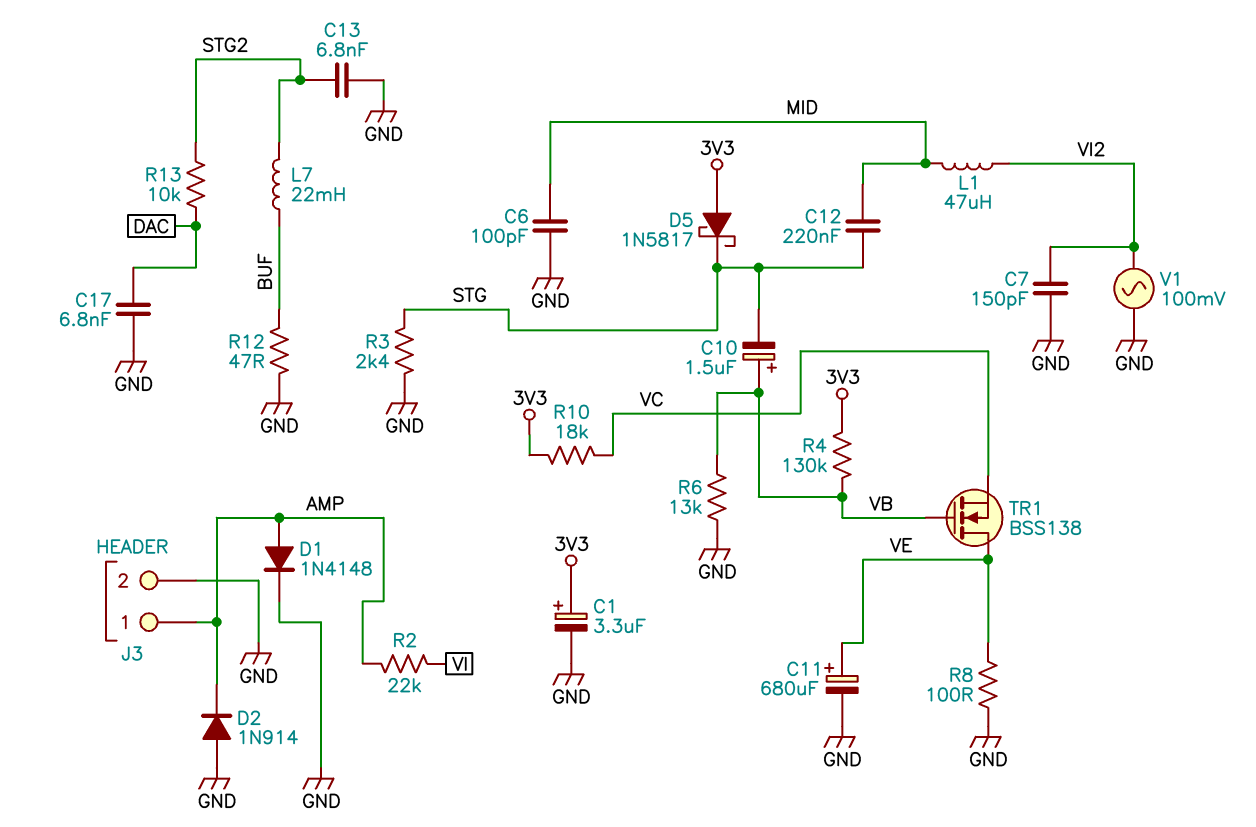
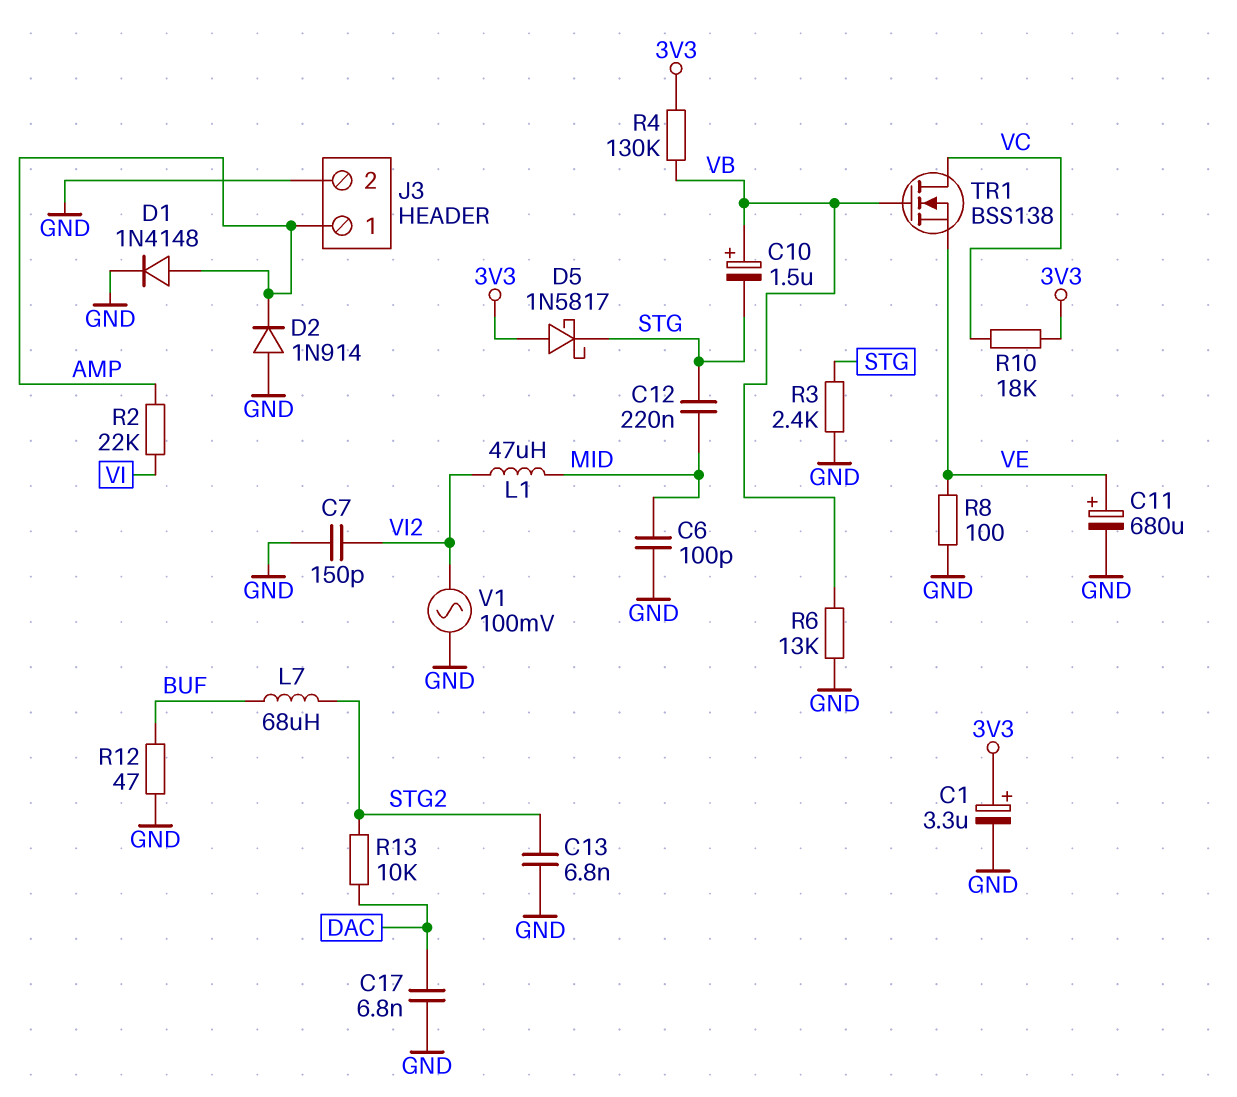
L7: 22mH (BUF, STG2) -> 68uH (BUF, STG2)
TR1: NMOS BSS138 (G VB, D VE, S VC) -> NMOS BSS138 (G VB, D VC, S VE)

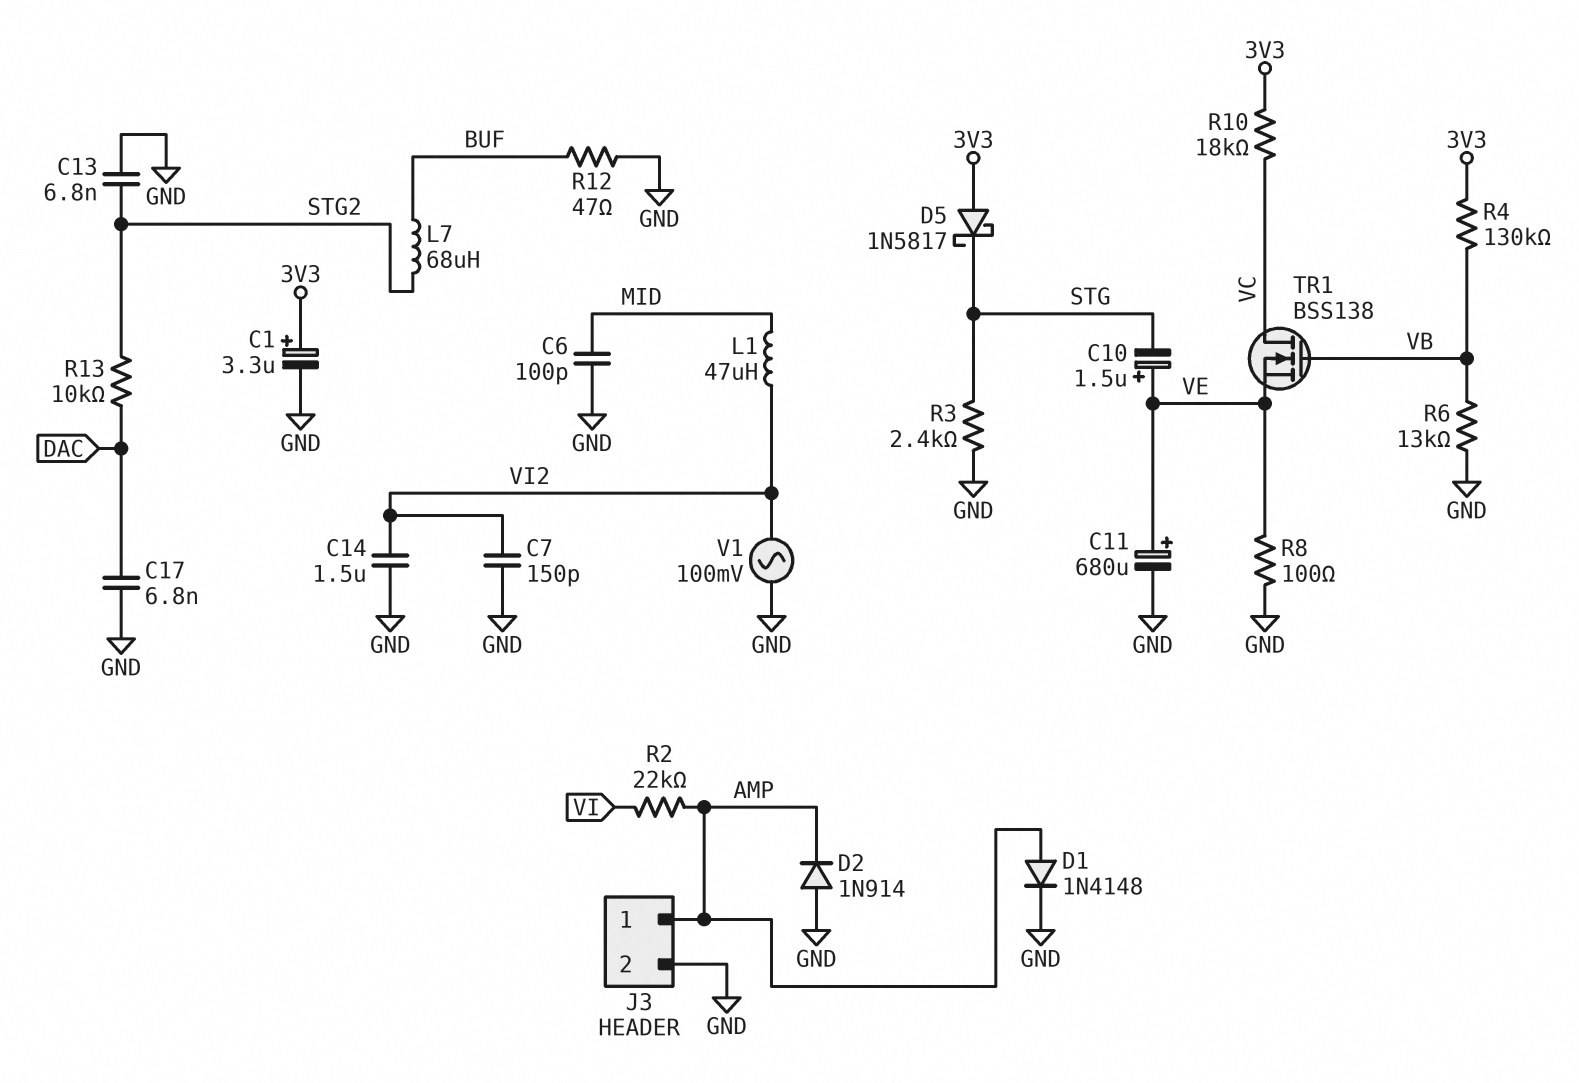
C10: 1.5uF (plus VB, minus STG) -> 1.5uF (plus VE, minus STG)
C12: 220nF (MID, STG) -> none
C14: none -> 1.5uF (GND, VI2)

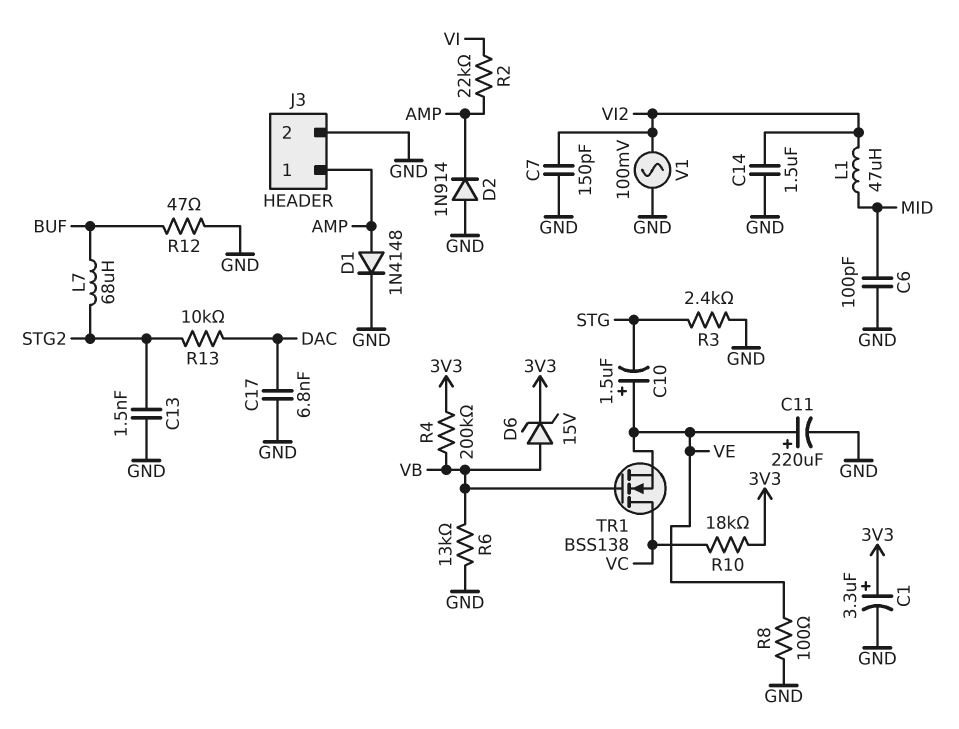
C11: 680uF (plus VE, minus GND) -> 220uF (plus VE, minus GND)
C13: 6.8nF (GND, STG2) -> 1.5nF (GND, STG2)
D5: schottky 1N5817 (A 3V3, K STG) -> none
D6: none -> zener 15V (A VB, K 3V3)
R4: 130k (3V3, VB) -> 200k (3V3, VB)

